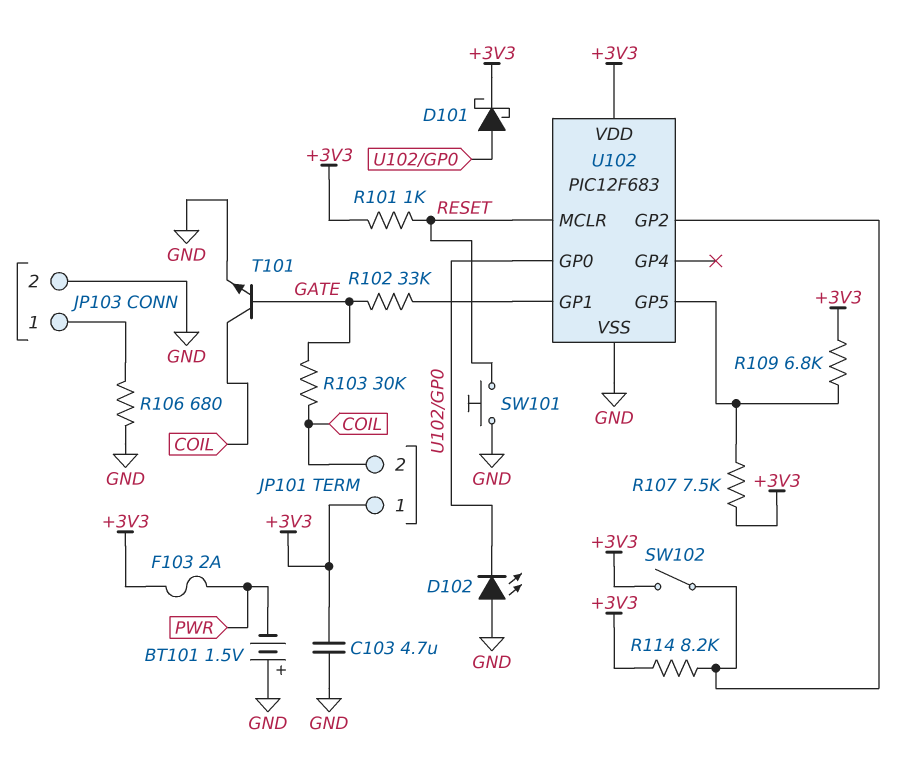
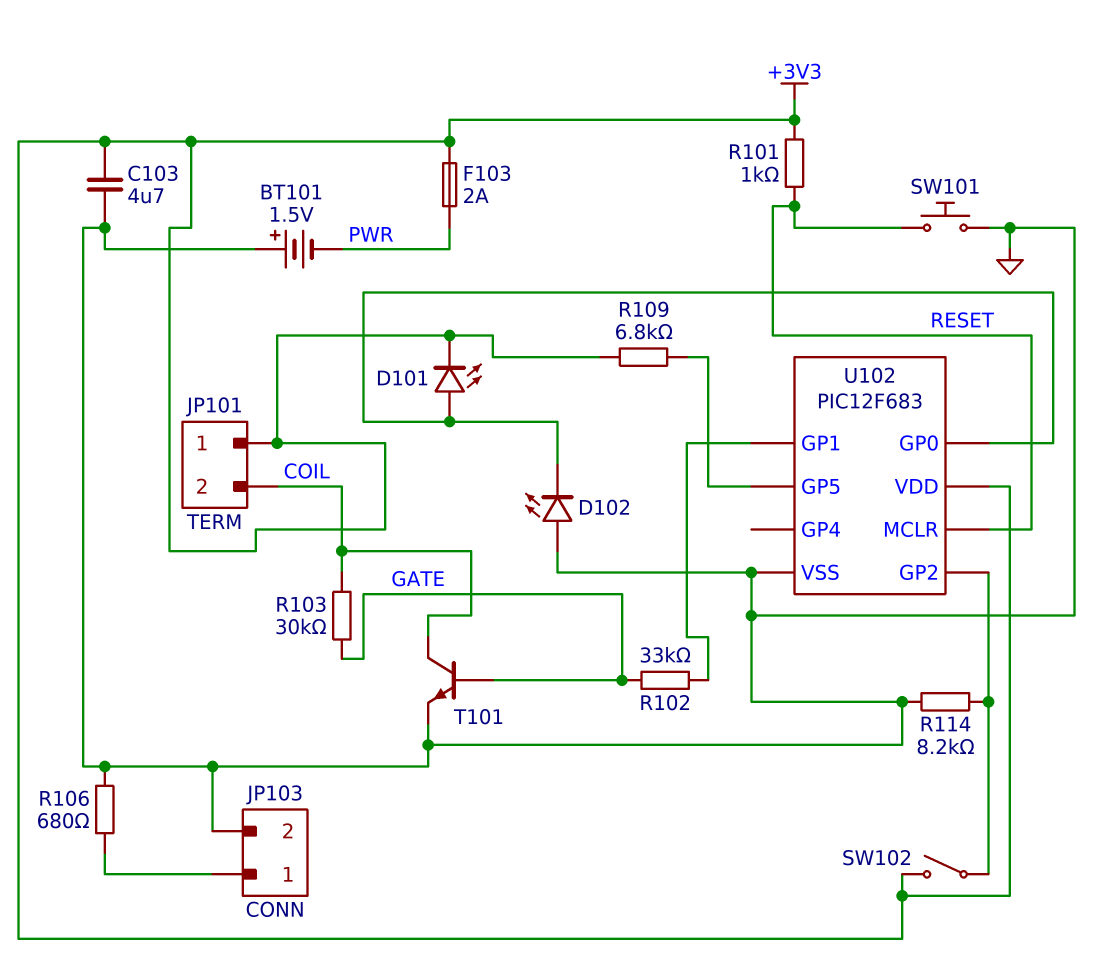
D101: schottky (A U102/GP0, K +3V3) -> LED (A U102/GP0, K +3V3)
R107: 7.5k (+3V3, U102/GP5) -> none
R114: 8.2k (+3V3, U102/GP2) -> 8.2k (GND, U102/GP2)

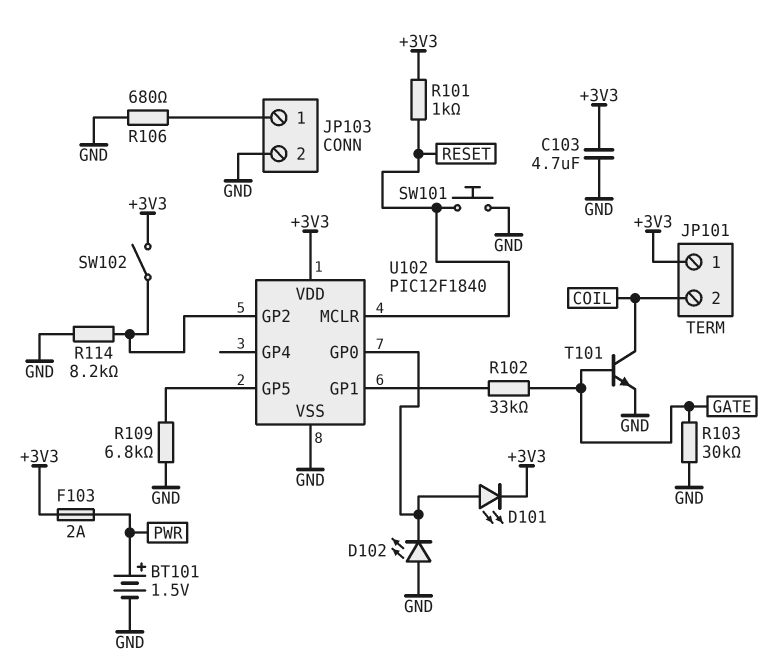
BT101: 1.5V (plus GND, minus PWR) -> 1.5V (plus PWR, minus GND)
R103: 30k (COIL, GATE) -> 30k (GATE, GND)
R109: 6.8k (+3V3, U102/GP5) -> 6.8k (GND, U102/GP5)
U102: PIC12F683 -> PIC12F1840

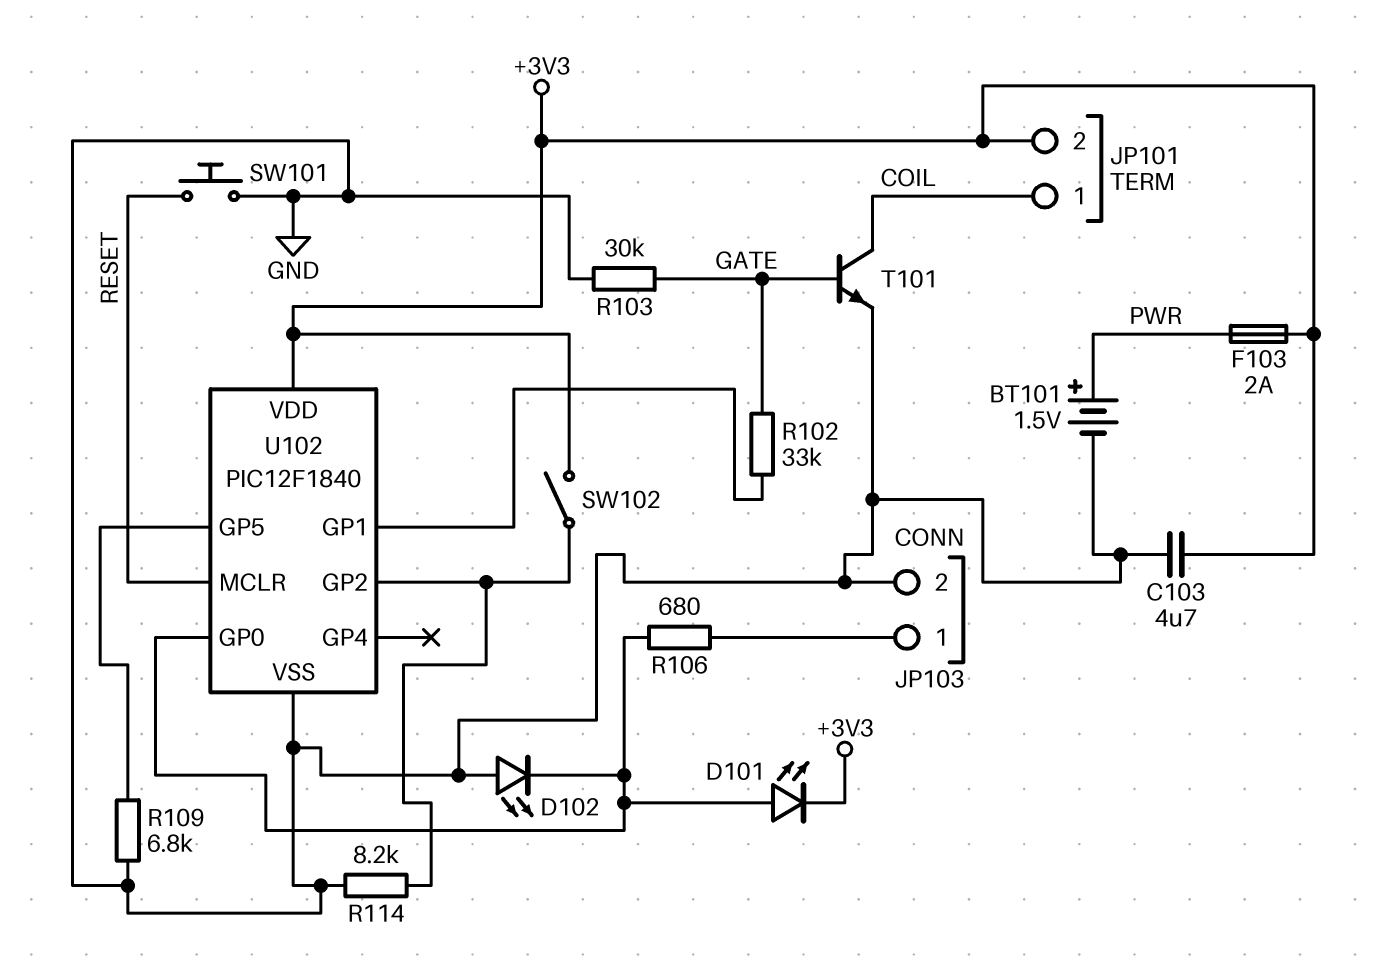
JP101 pin 1: +3V3 -> COIL
JP101 pin 2: COIL -> +3V3
R101: 1k (+3V3, RESET) -> none
R106: 680 (GND, JP103/1) -> 680 (JP103/1, U102/GP0)

